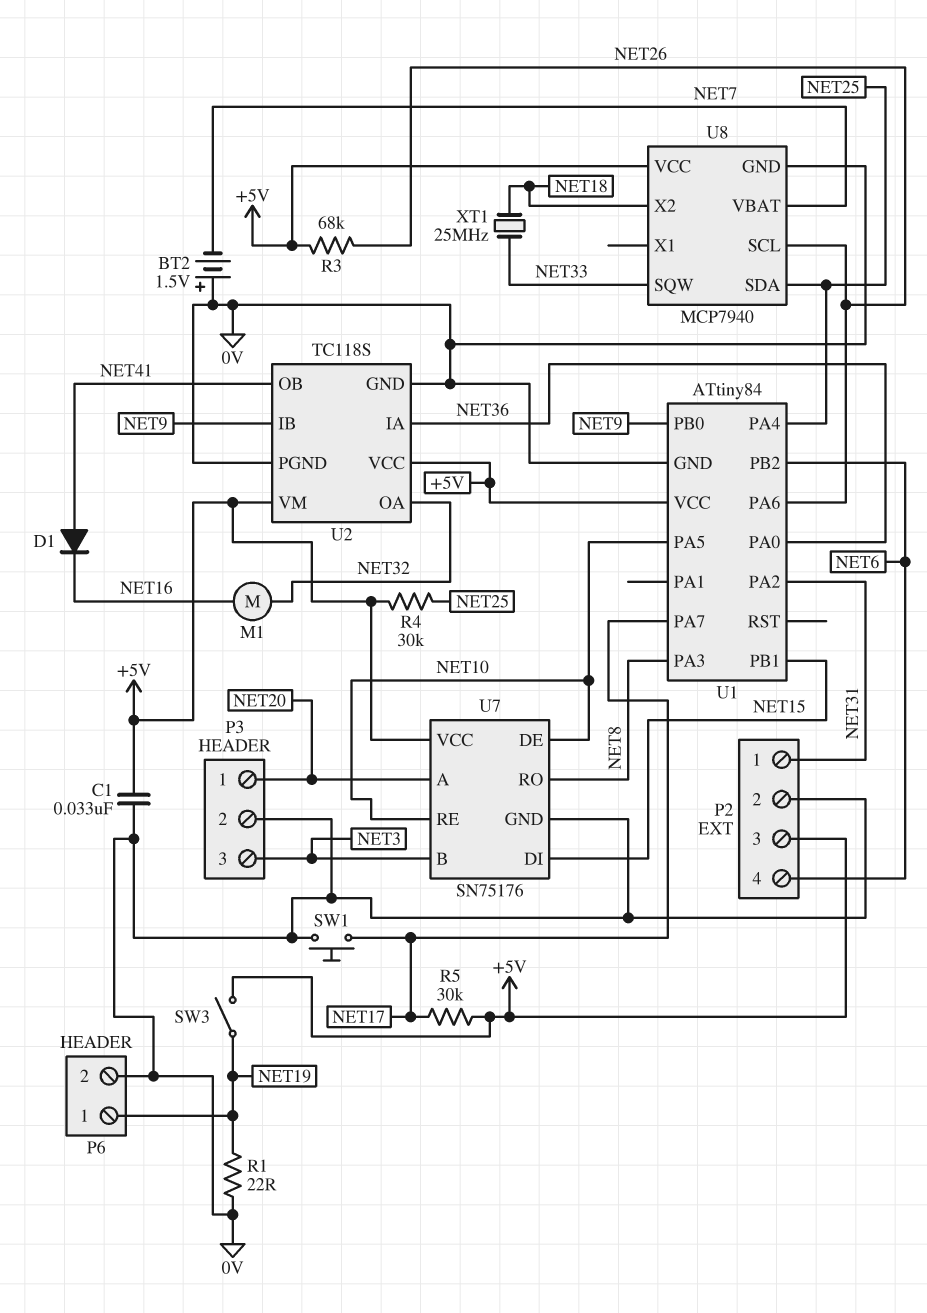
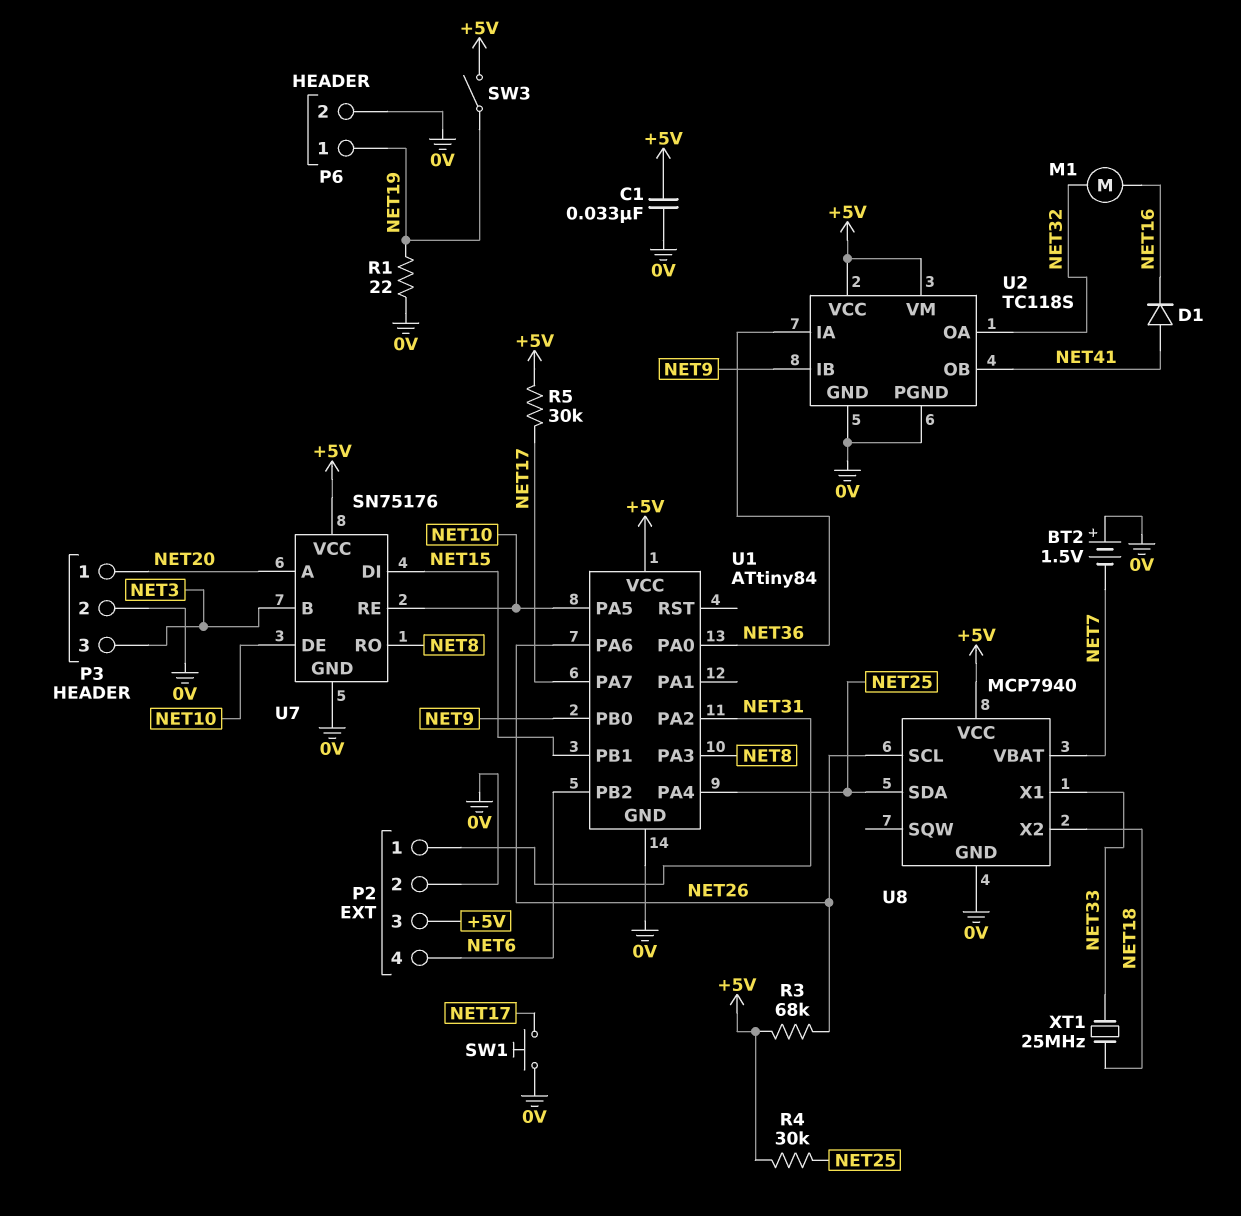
U8 pin SQW: NET33 -> none
U8 pin X1: none -> NET33

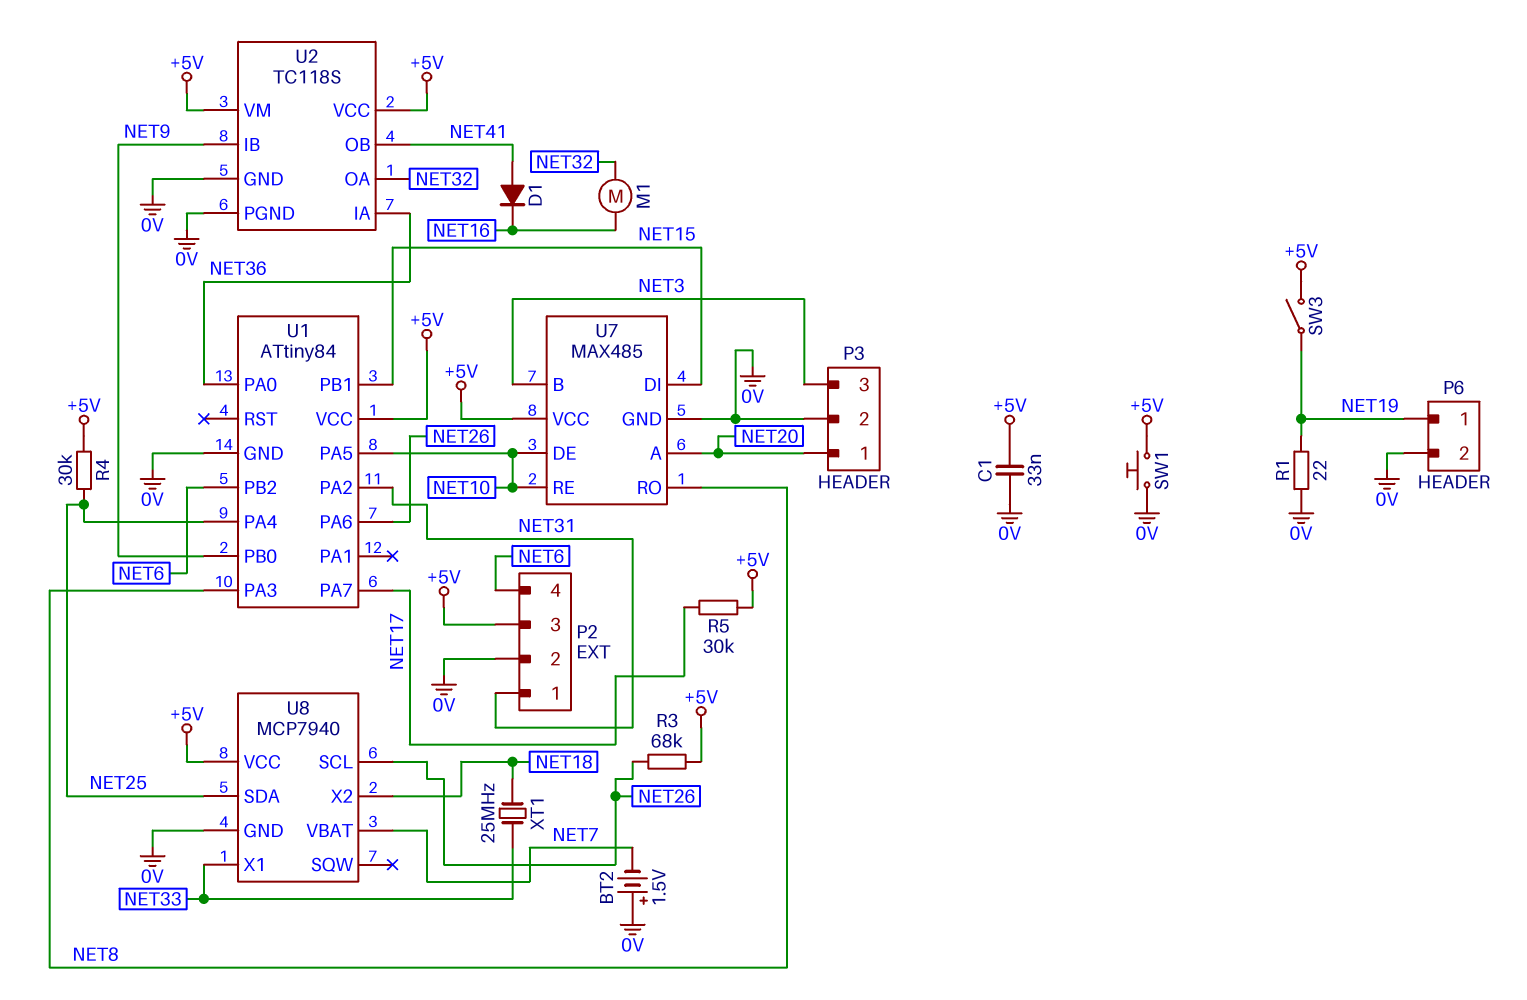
SW1: button (0V, NET17) -> button (+5V, 0V)
U7: SN75176 -> MAX485

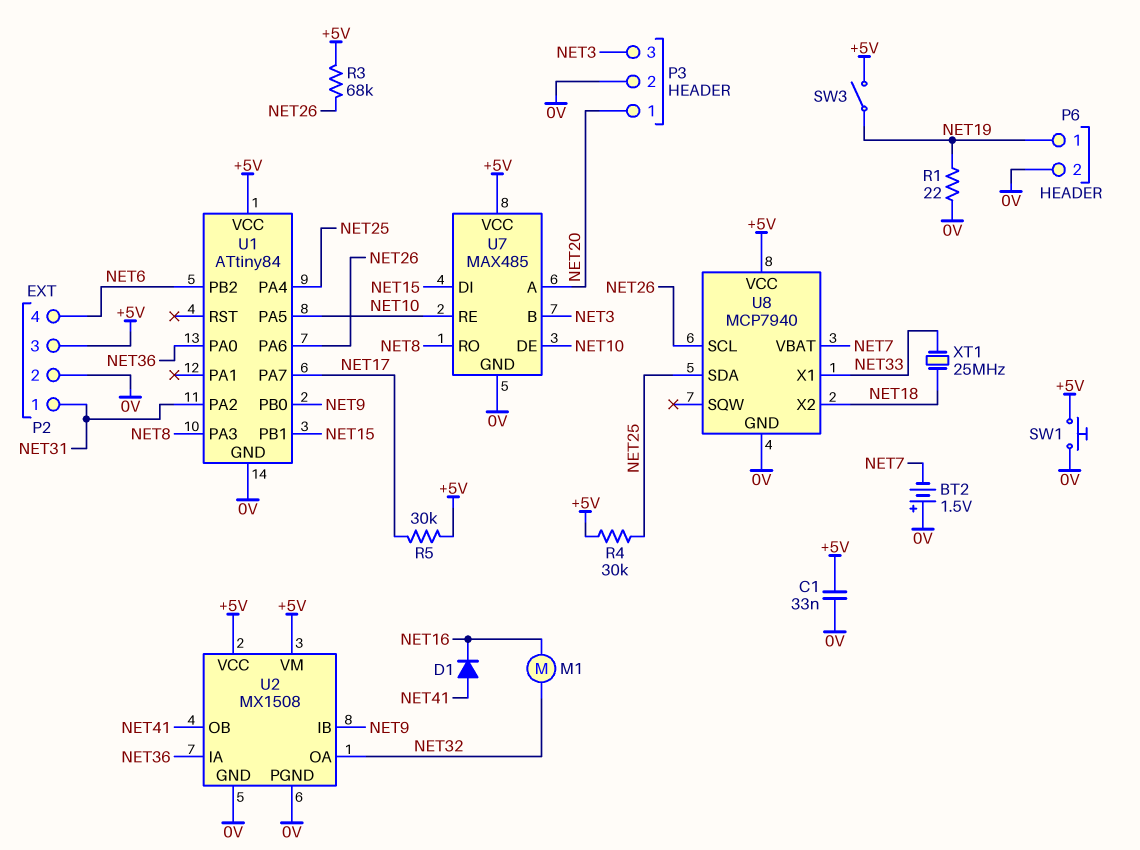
U2: TC118S -> MX1508

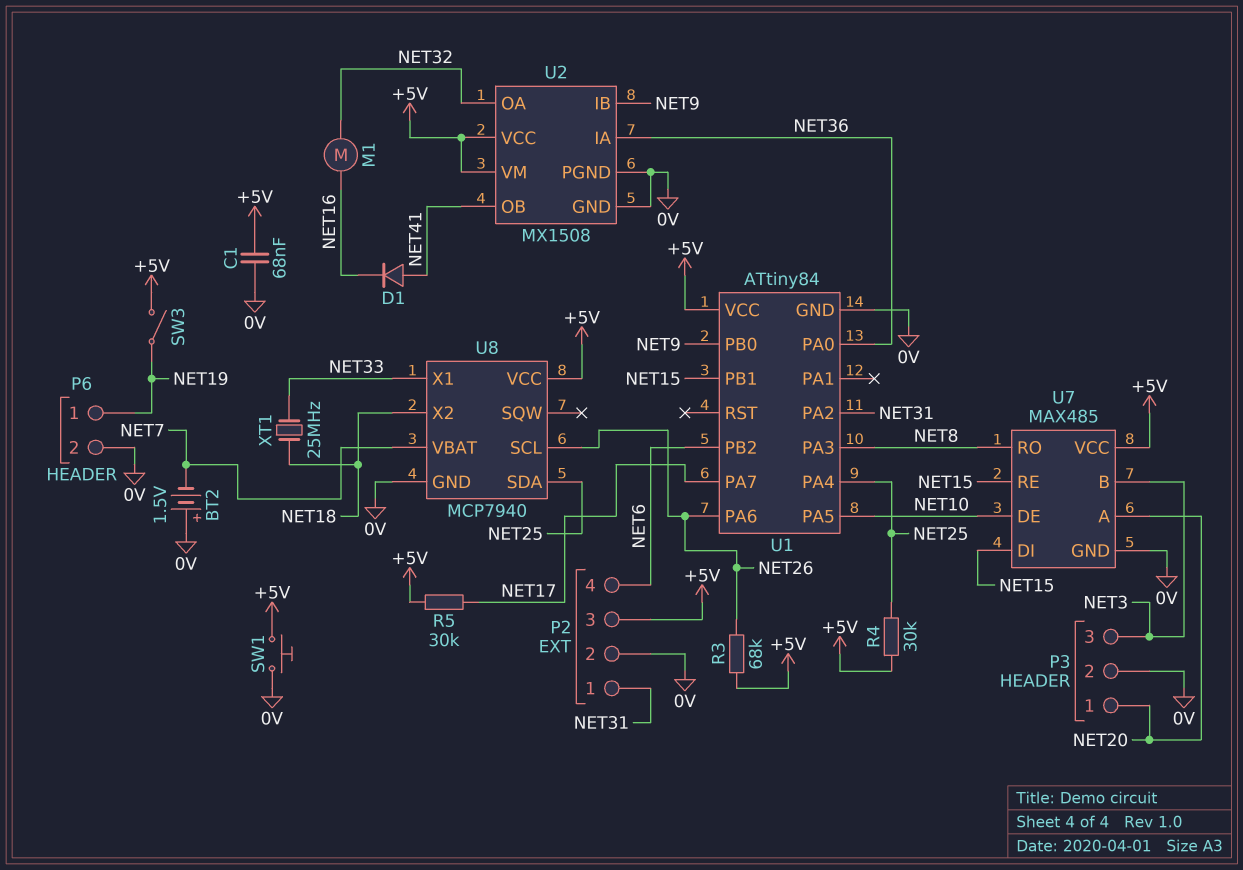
C1: 33nF (+5V, 0V) -> 68nF (+5V, 0V)
R1: 22 (0V, NET19) -> none
U7 pin RE: NET10 -> NET15

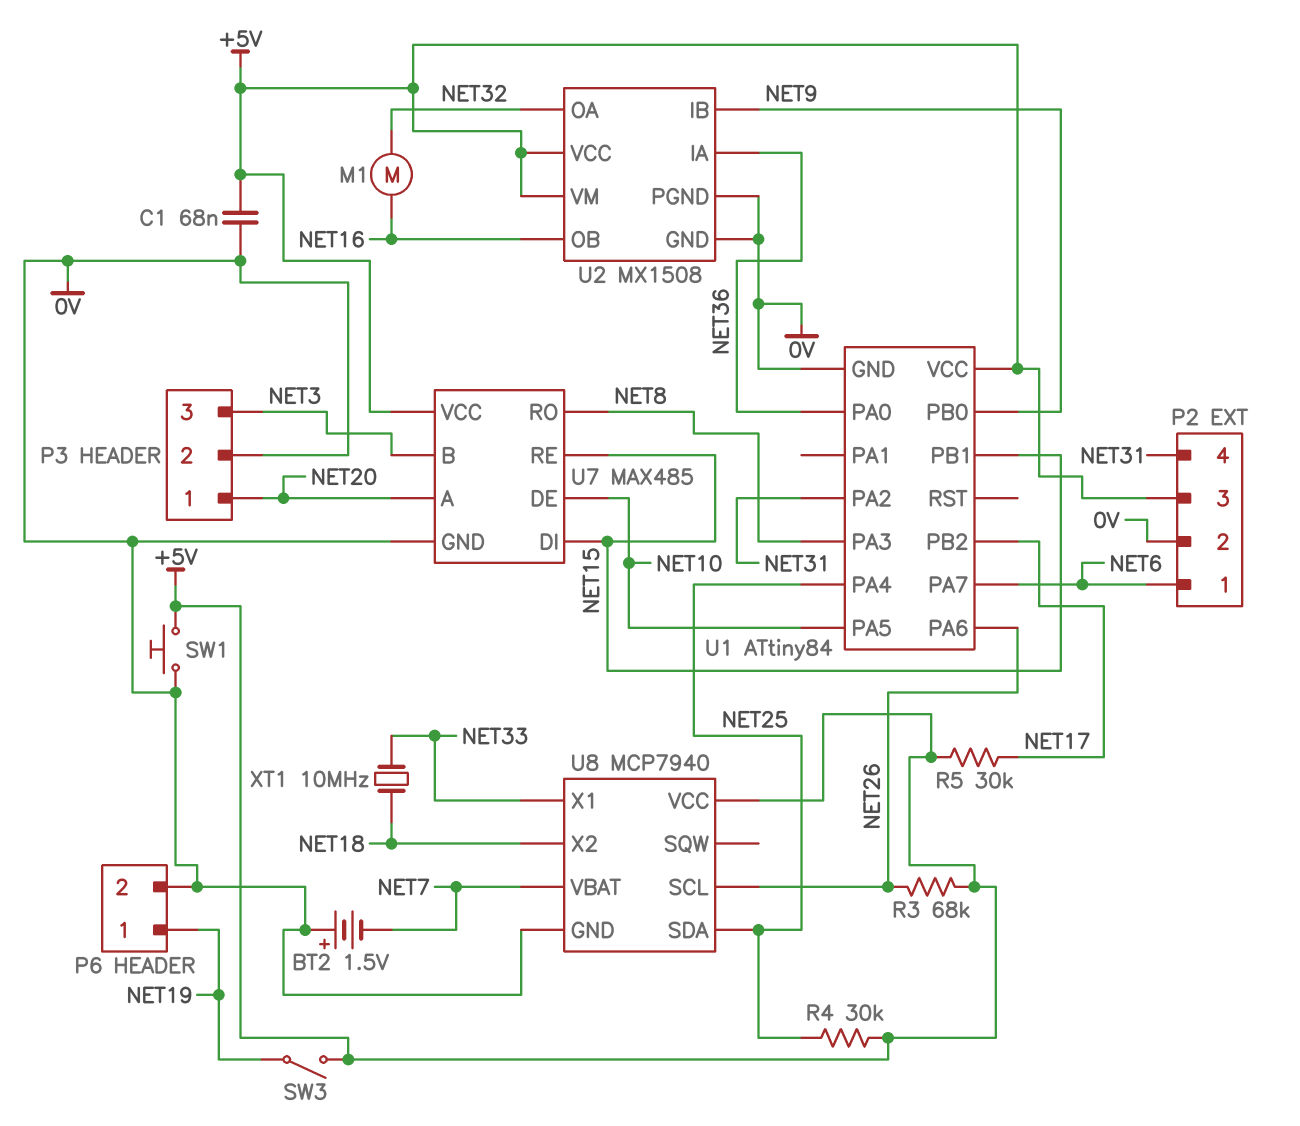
D1: diode (A NET41, K NET16) -> none
P2 pin 1: NET31 -> NET6
P2 pin 4: NET6 -> NET31
U1 pin PA7: NET17 -> NET6
U1 pin PB2: NET6 -> NET17
U2 pin OB: NET41 -> NET16
XT1: 25MHz (NET18, NET33) -> 10MHz (NET18, NET33)

